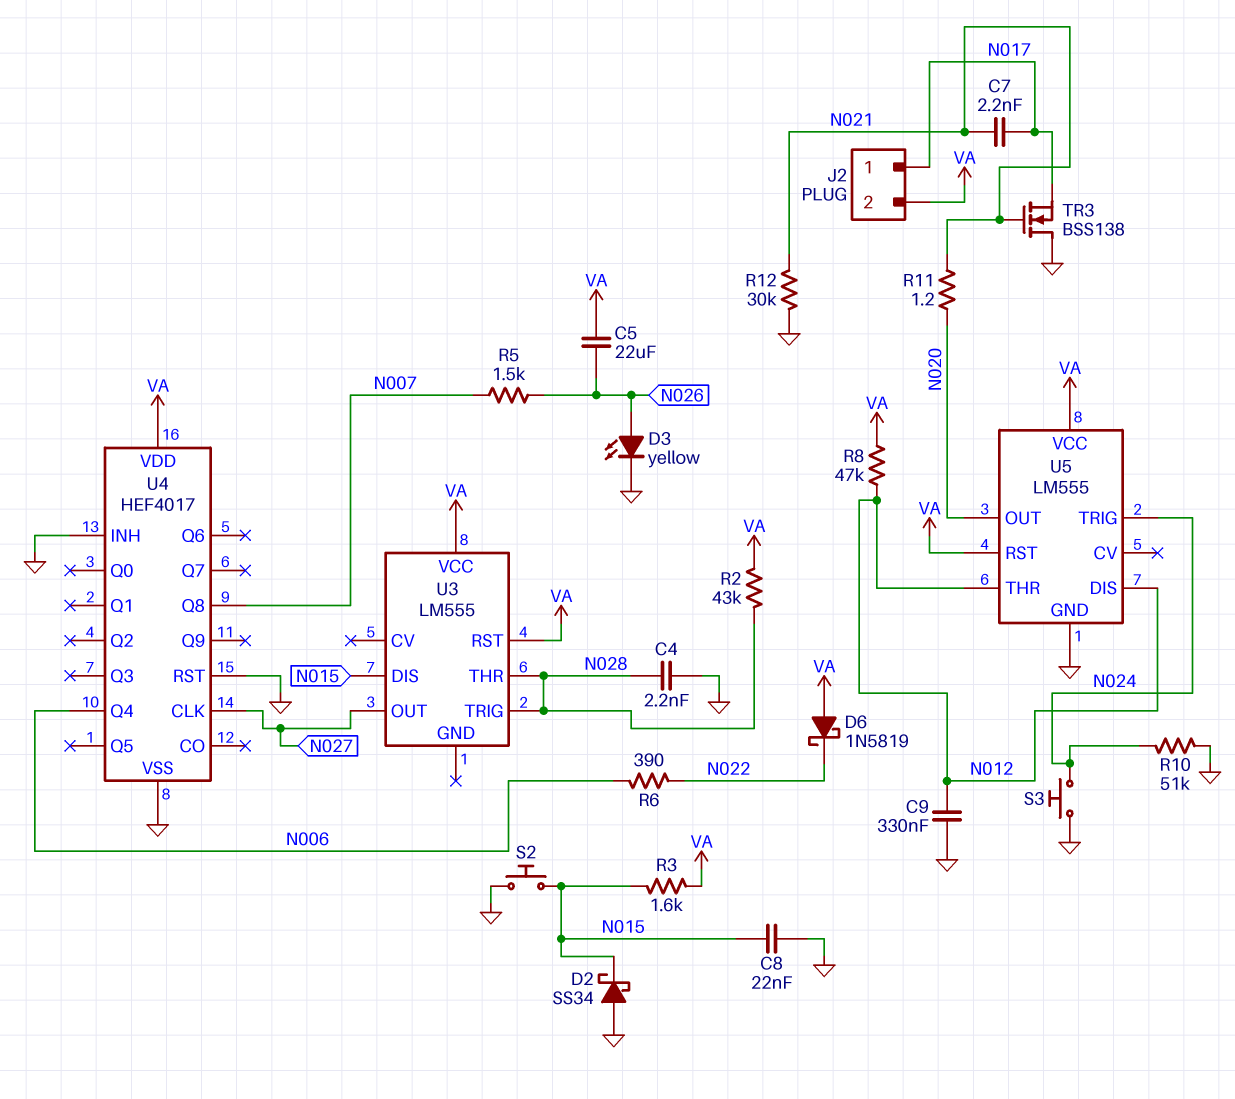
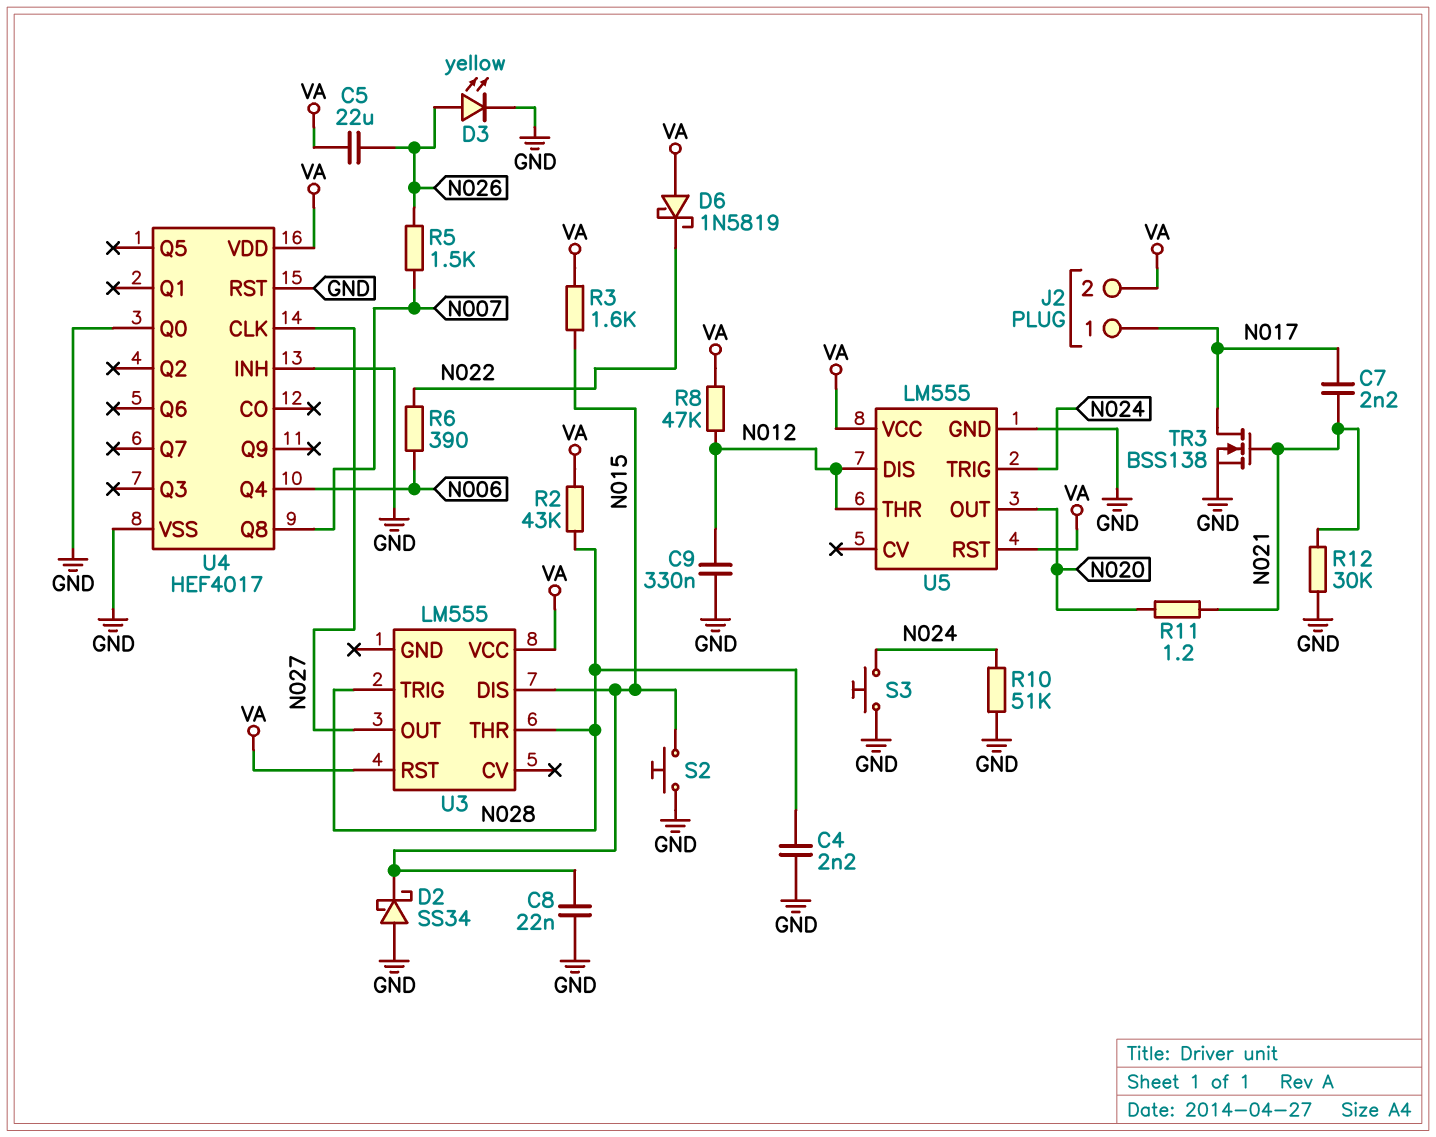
TR3: NMOS BSS138 (G N021, D GND, S N017) -> NMOS BSS138 (G N021, D N017, S GND)
U4 pin Q0: none -> GND

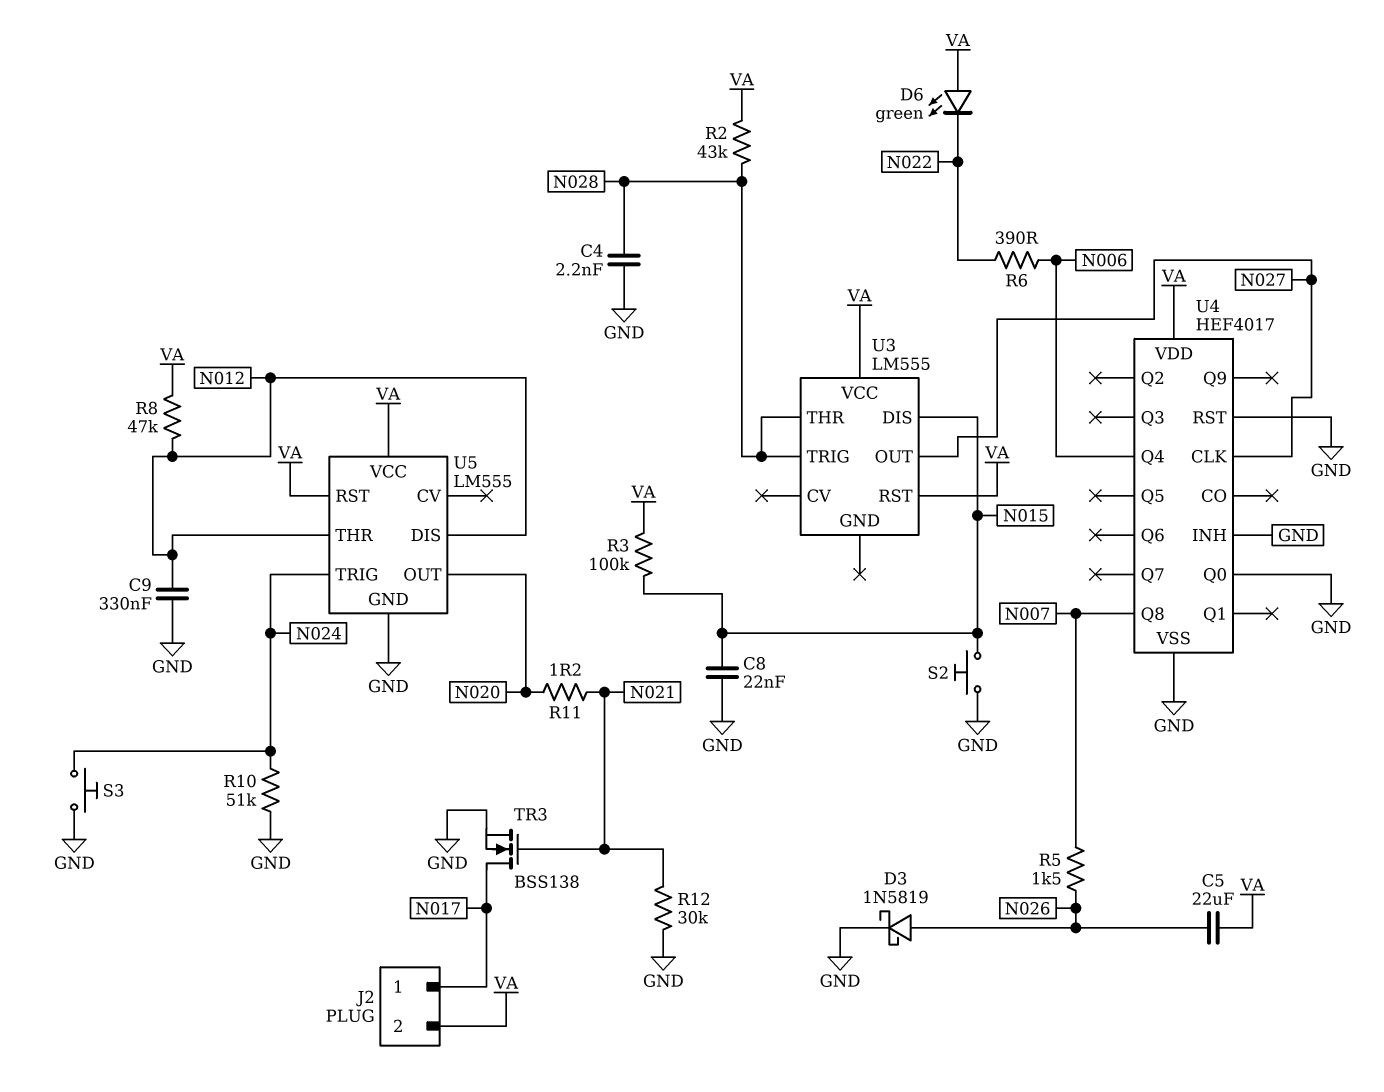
C7: 2.2nF (N017, N021) -> none
D2: schottky SS34 (A GND, K N015) -> none
D3: LED yellow (A N026, K GND) -> schottky 1N5819 (A N026, K GND)
D6: schottky 1N5819 (A VA, K N022) -> LED green (A VA, K N022)
R3: 1.6k (N015, VA) -> 100k (N015, VA)

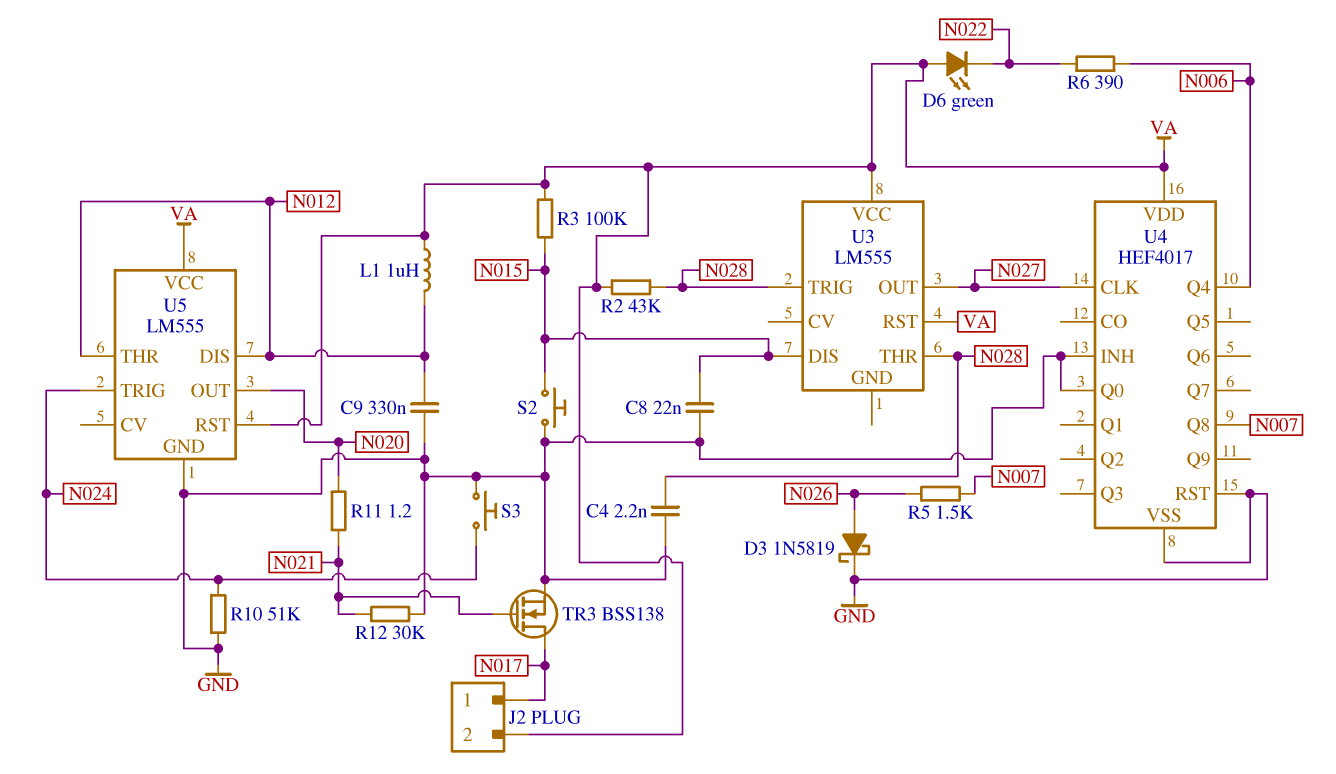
C5: 22uF (N026, VA) -> none
L1: none -> 1uH (N012, VA)
R8: 47k (N012, VA) -> none

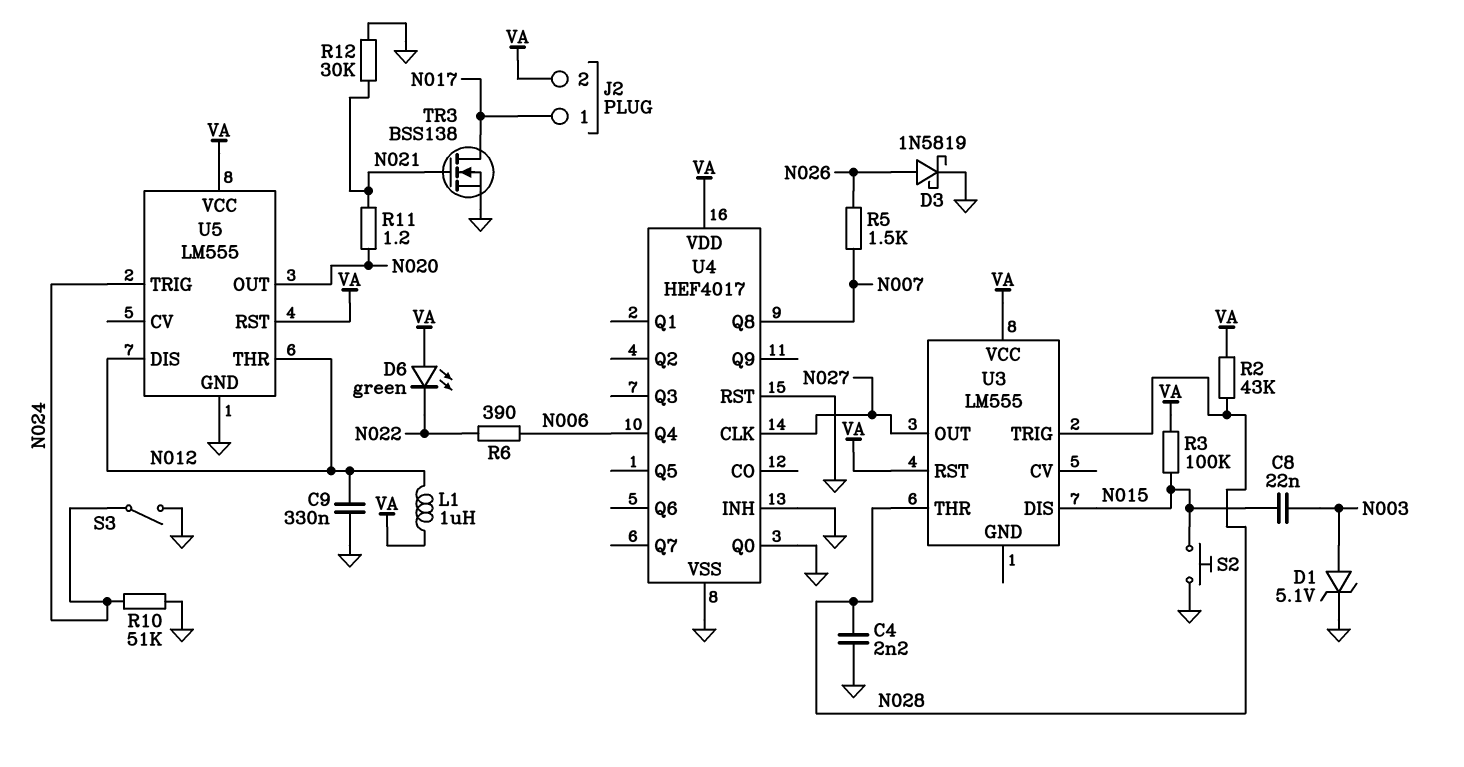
C8: 22nF (GND, N015) -> 22nF (N003, N015)
D1: none -> zener 5.1V (A N003, K GND)
S3: button (GND, N024) -> switch (GND, N024)

